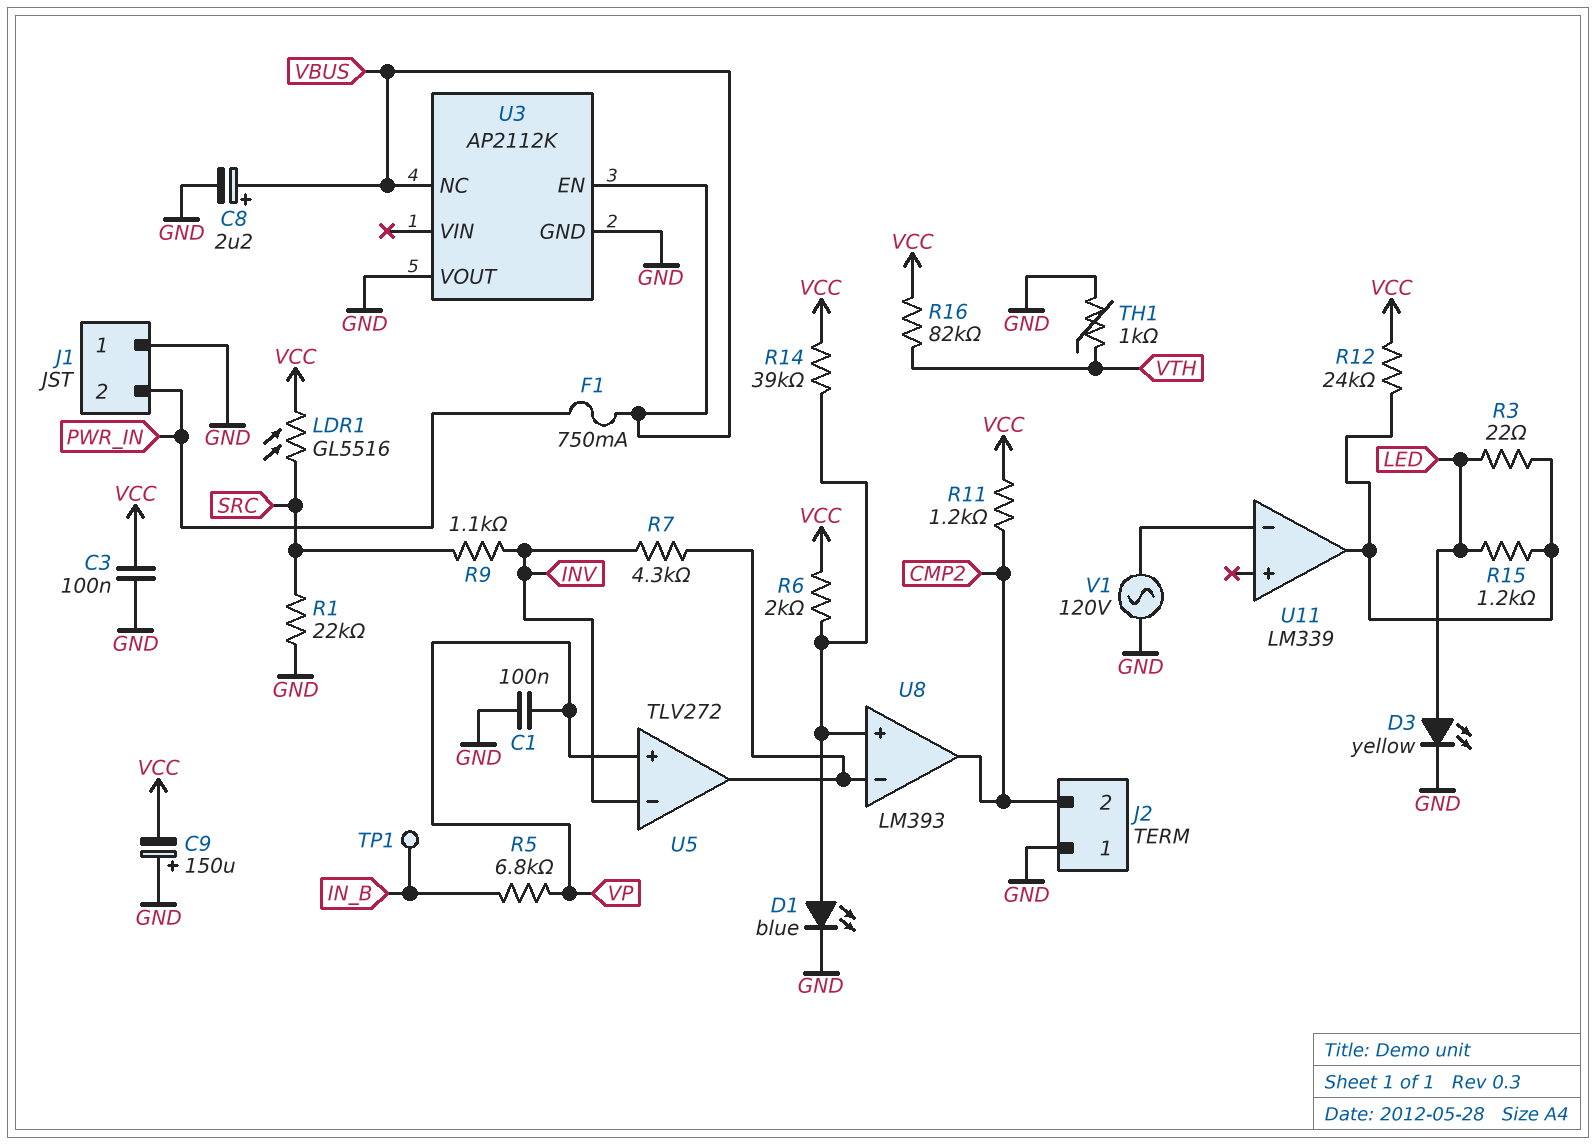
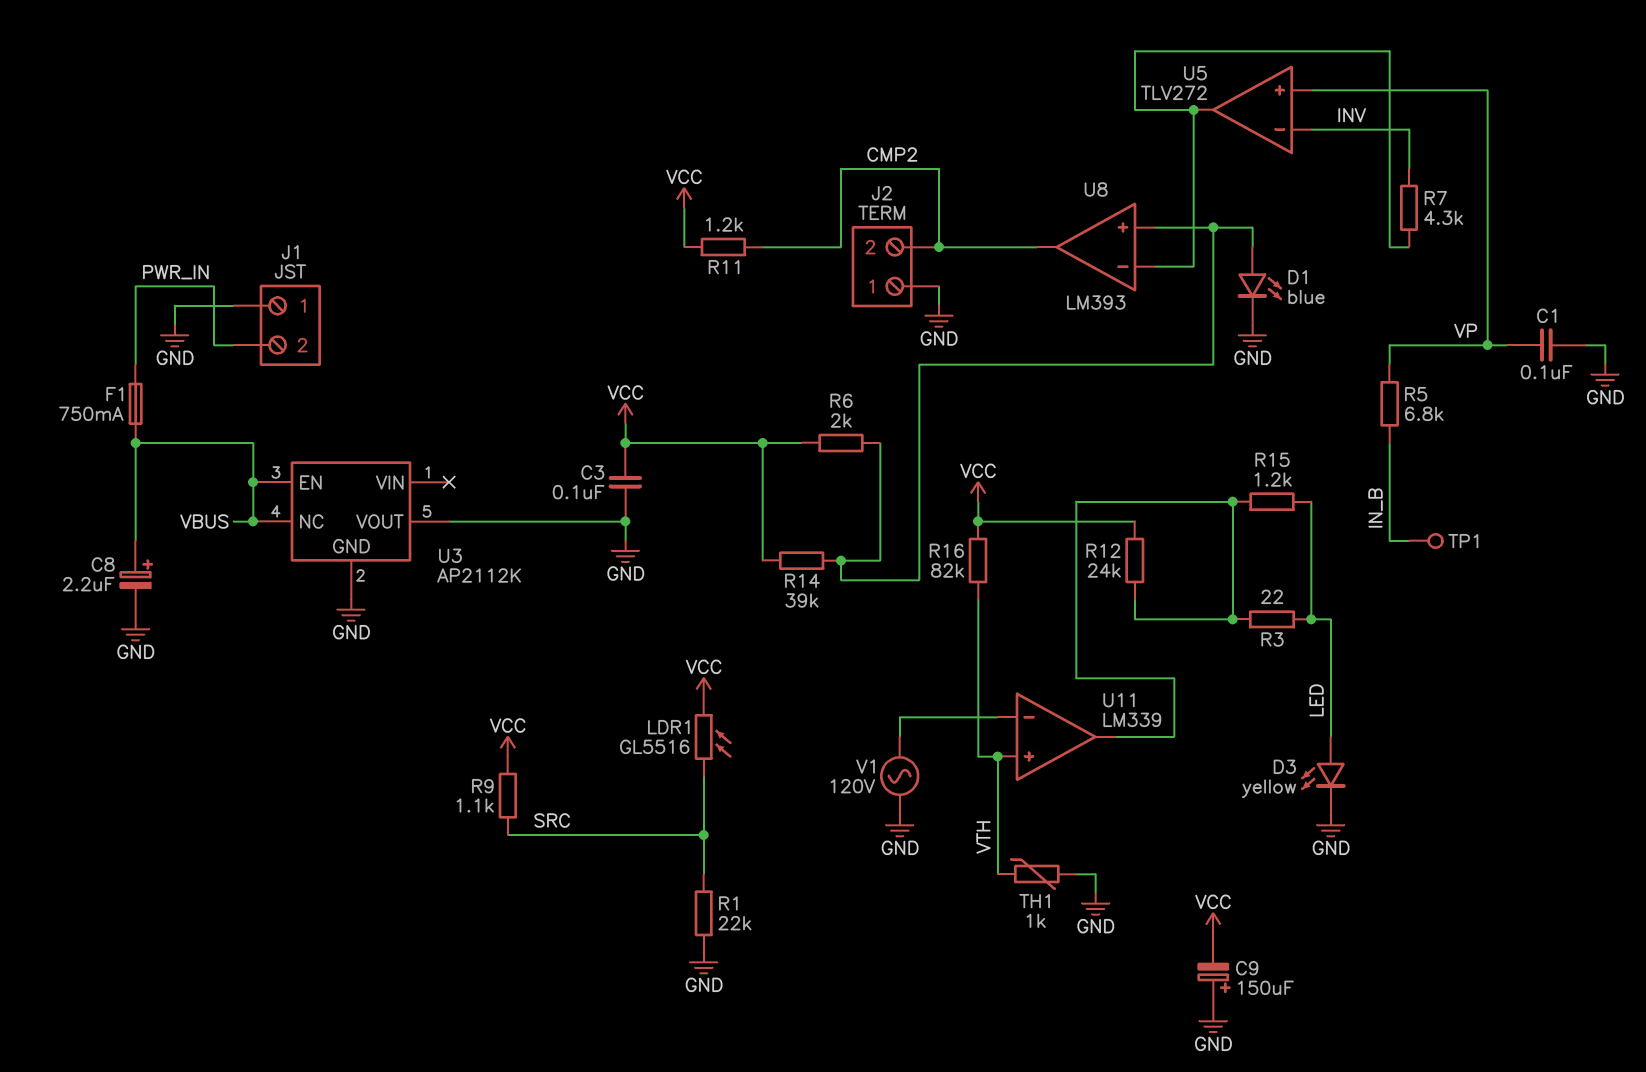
R9: 1.1k (INV, SRC) -> 1.1k (SRC, VCC)
U11 pin in+: none -> VTH

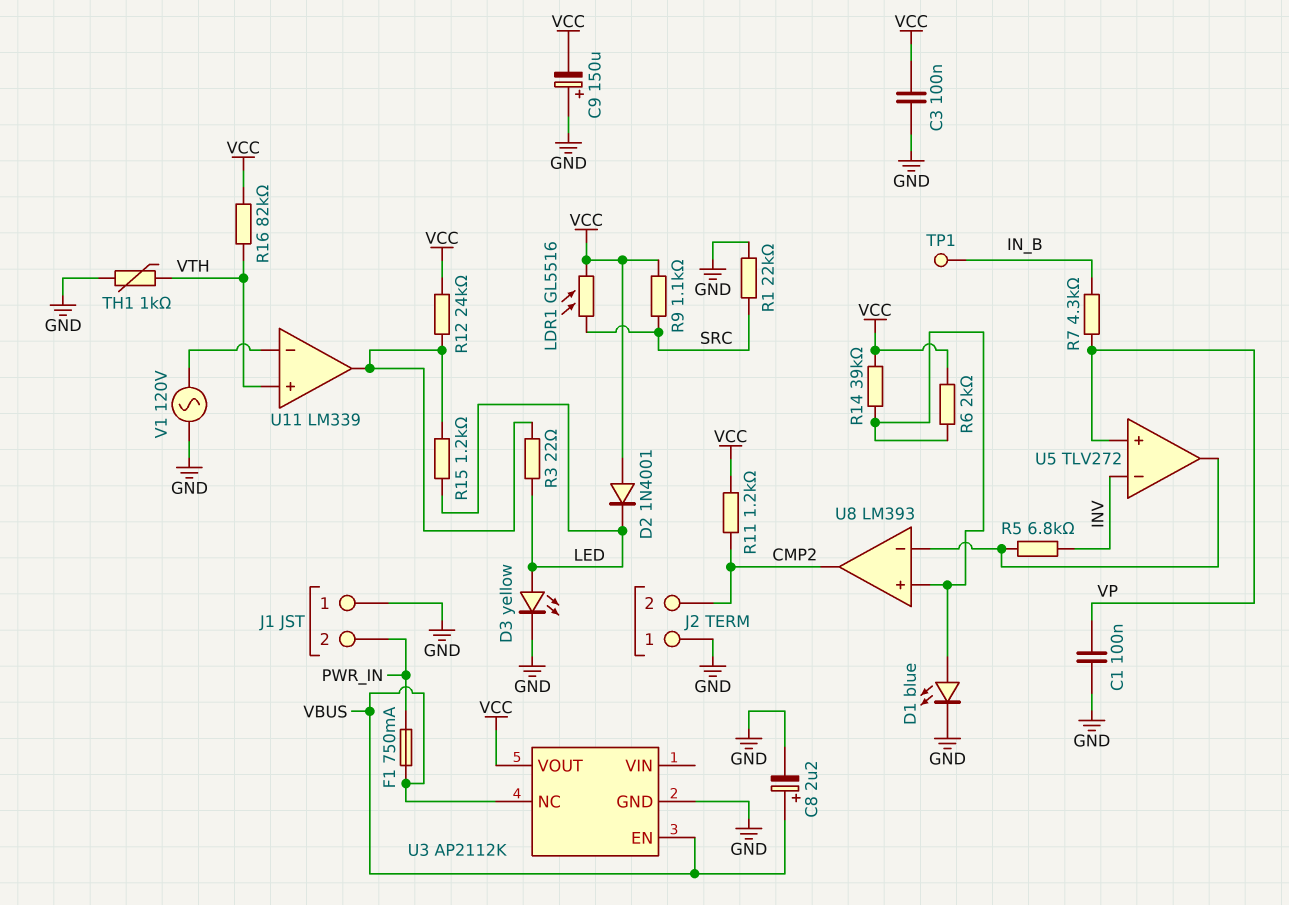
D2: none -> diode 1N4001 (A VCC, K LED)
R5: 6.8k (IN_B, VP) -> 6.8k (INV, U5/out)
R7: 4.3k (INV, U5/out) -> 4.3k (IN_B, VP)
U3 pin VOUT: GND -> VCC

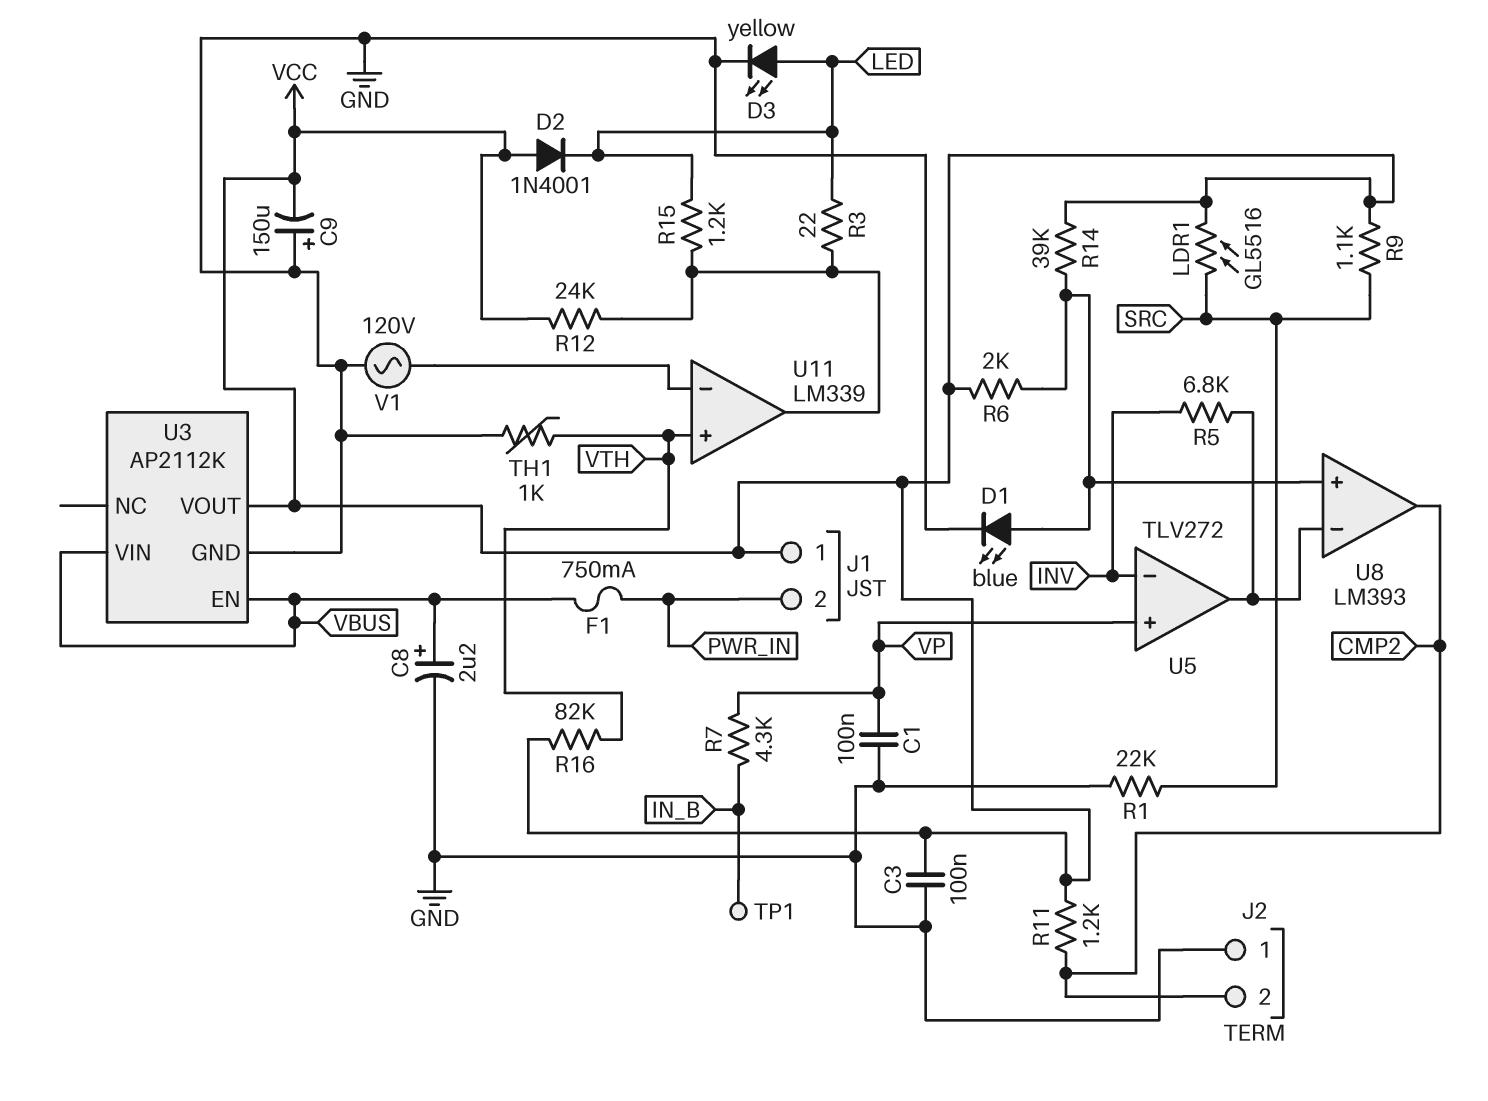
J1 pin 1: GND -> VCC
U3 pin NC: VBUS -> none
U3 pin VIN: none -> VBUS

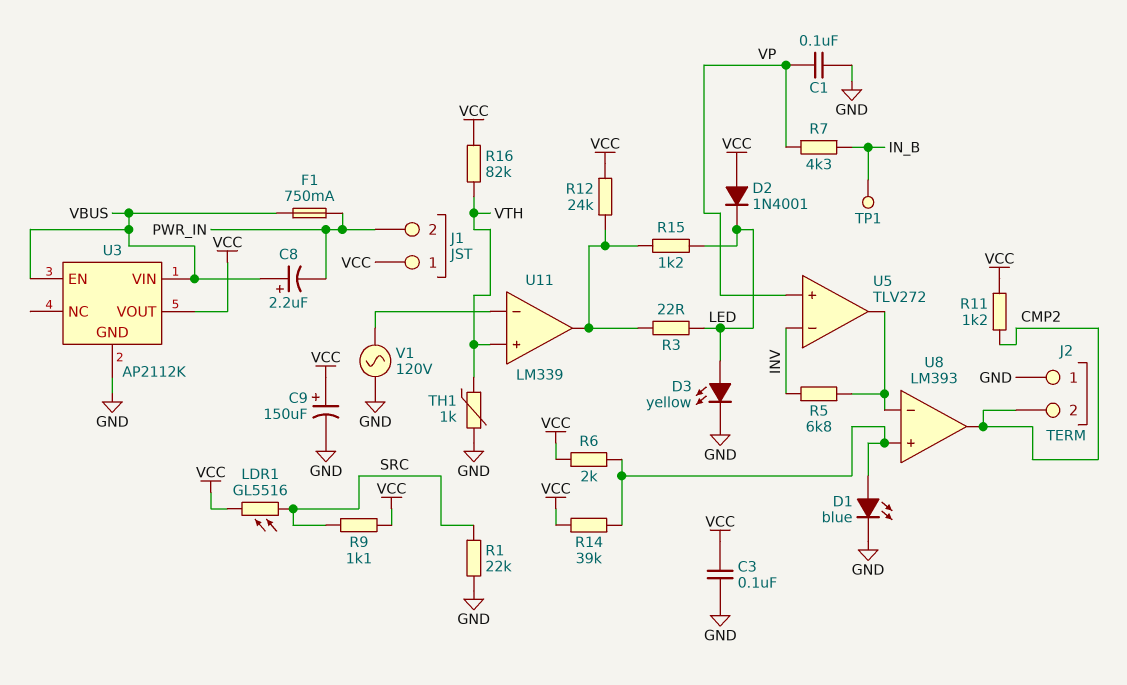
C8: 2.2uF (plus VBUS, minus GND) -> 2.2uF (plus VBUS, minus PWR_IN)
C9: 150uF (plus GND, minus VCC) -> 150uF (plus VCC, minus GND)

